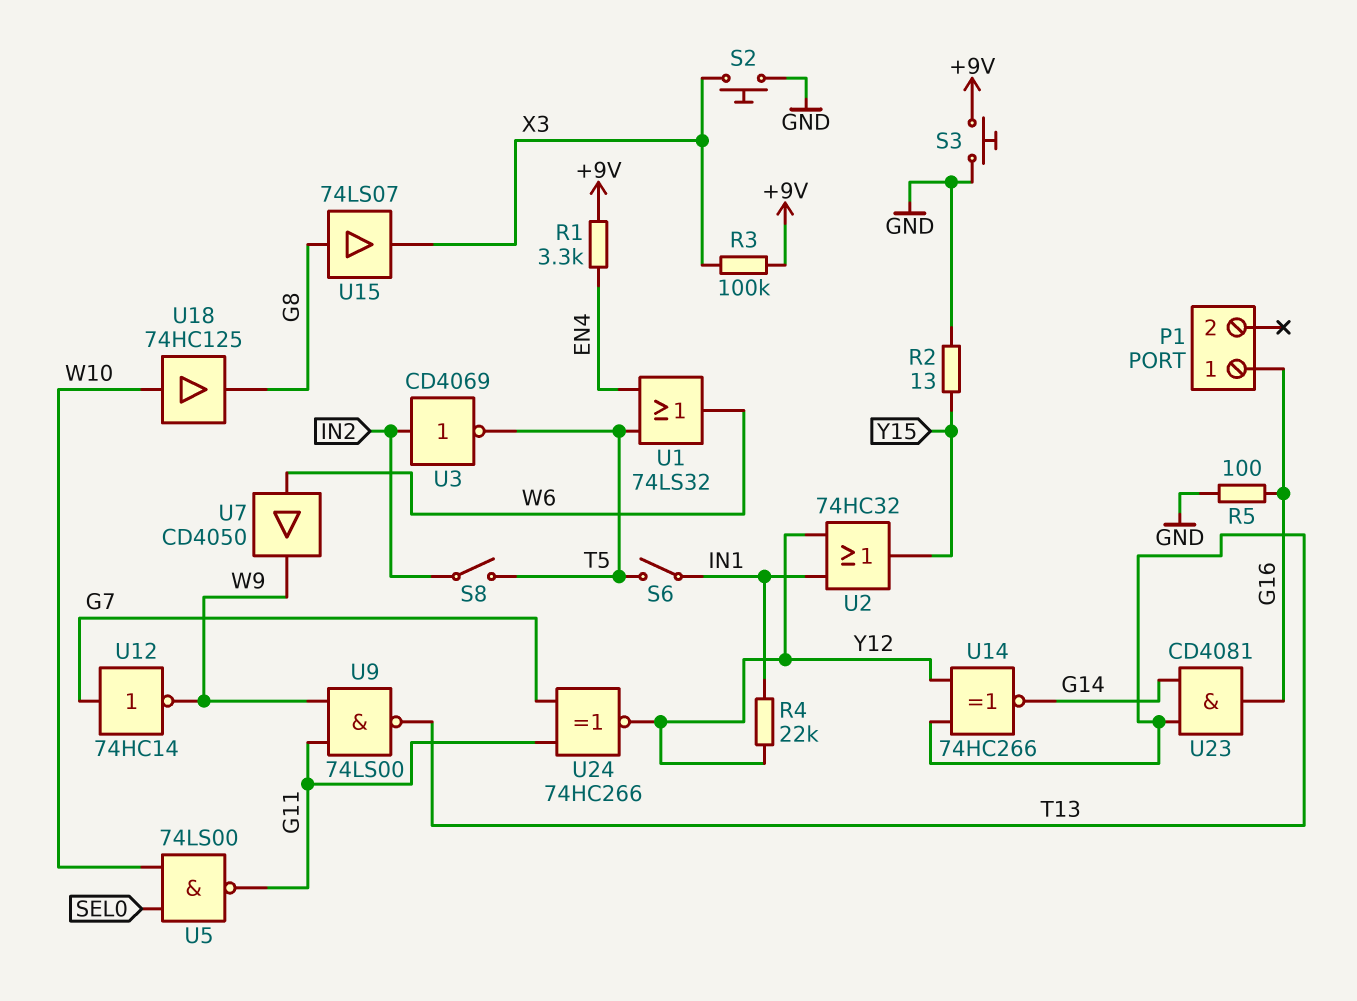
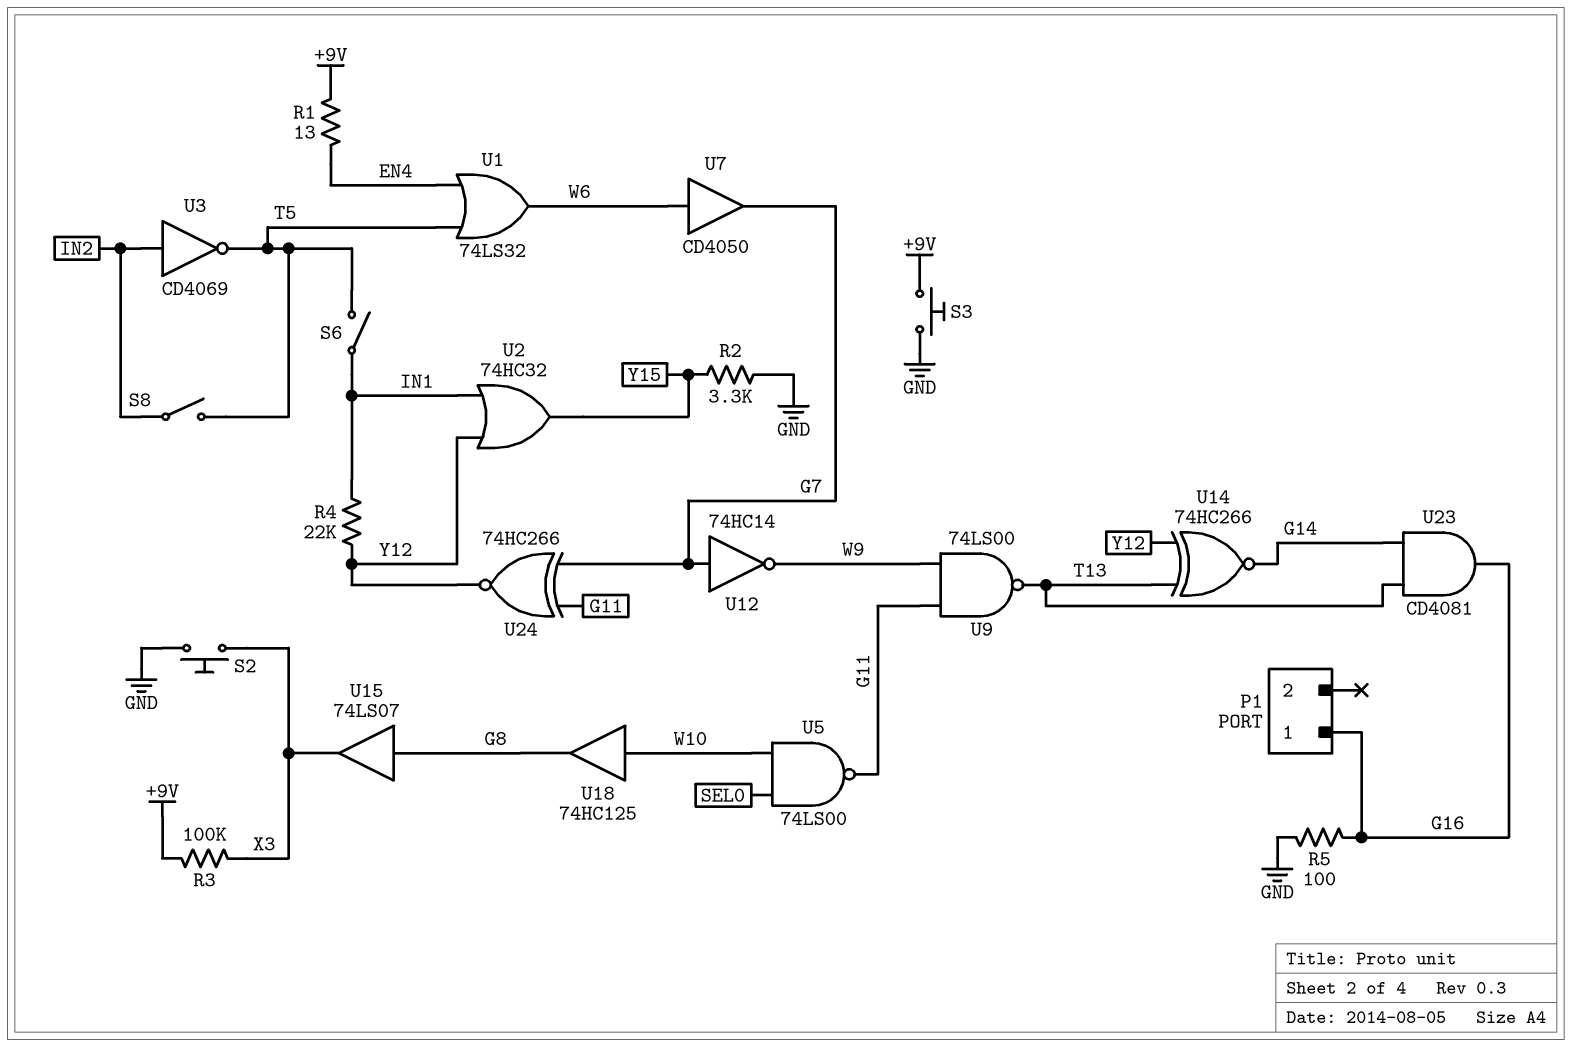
R1: 3.3k (+9V, EN4) -> 13 (+9V, EN4)
R2: 13 (GND, Y15) -> 3.3k (GND, Y15)
U7: buffer CD4050 (in W6, out W9) -> buffer CD4050 (in W6, out G7)

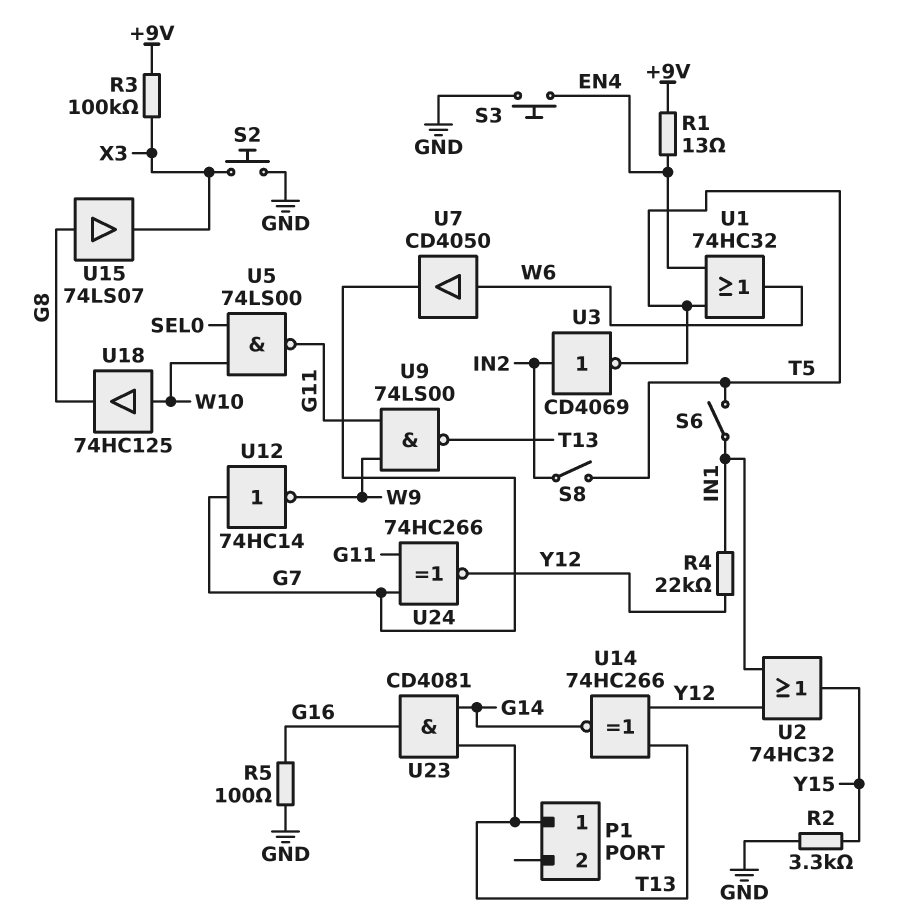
P1 pin 1: G16 -> T13
S3: button (+9V, GND) -> button (EN4, GND)
U1: OR 74LS32 (in EN4, in T5, out W6) -> OR 74HC32 (in EN4, in T5, out W6)

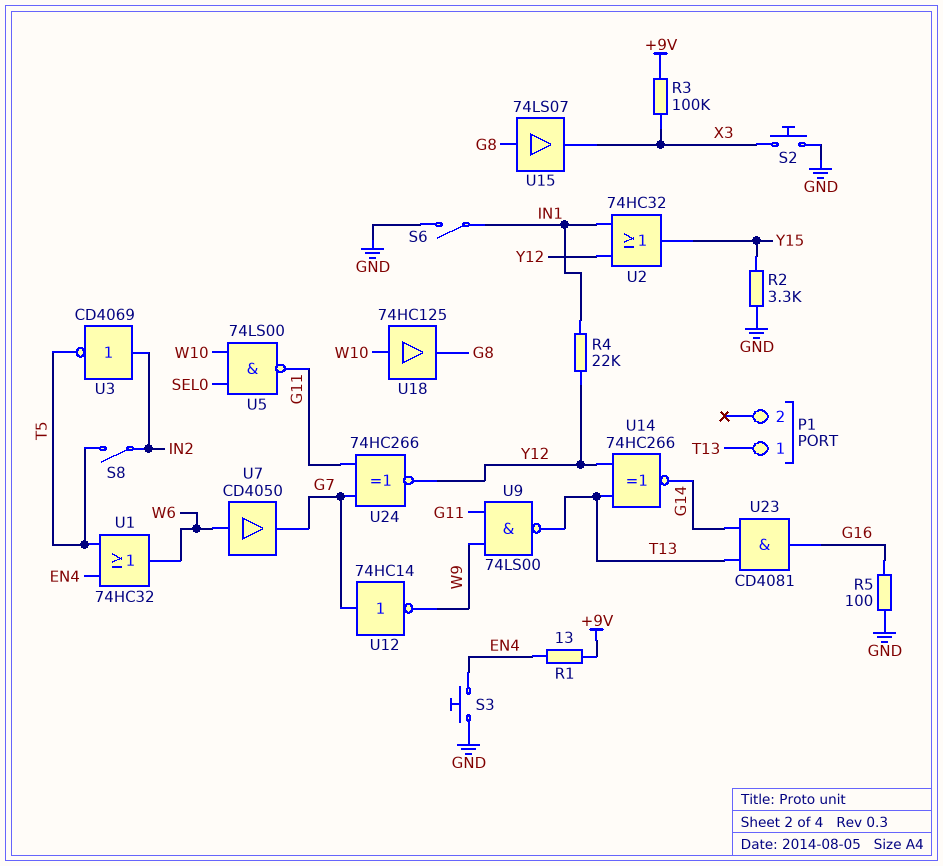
S6: switch (IN1, T5) -> switch (GND, IN1)

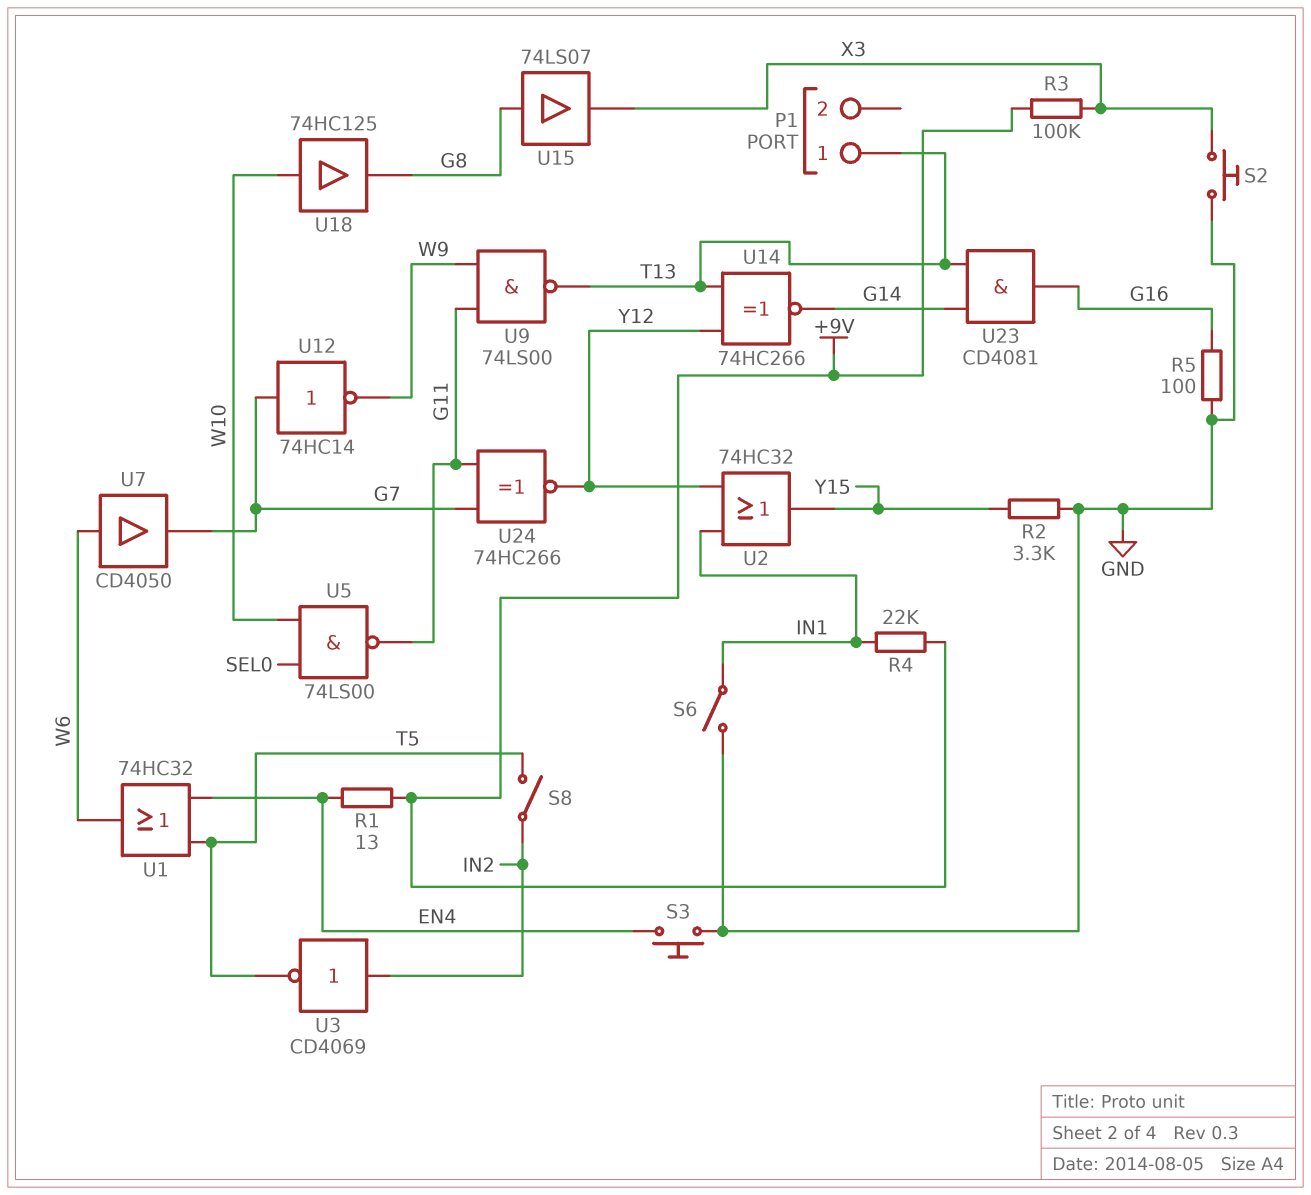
R4: 22k (IN1, Y12) -> 22k (+9V, IN1)

